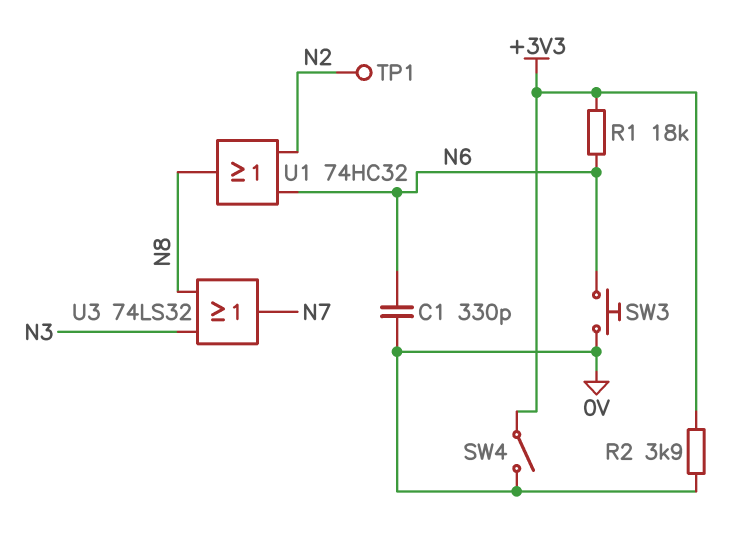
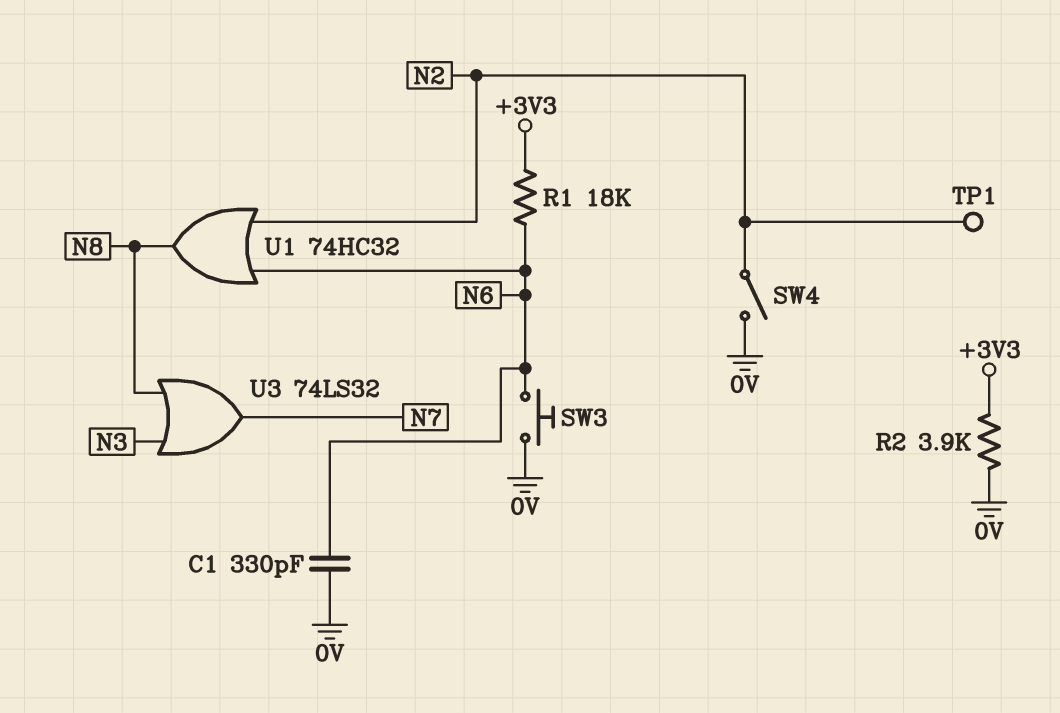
SW4: switch (+3V3, 0V) -> switch (0V, N2)

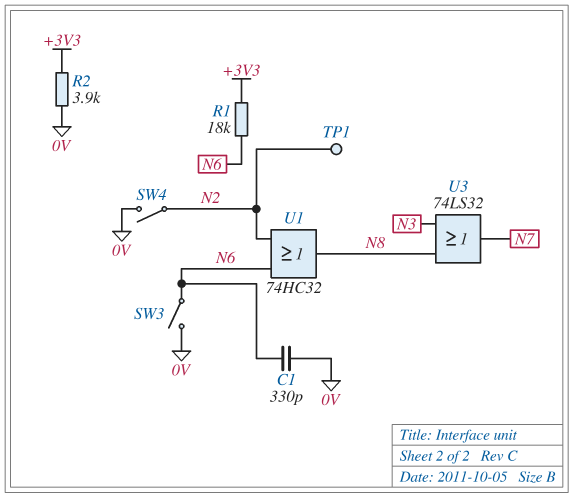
SW3: button (0V, N6) -> switch (0V, N6)

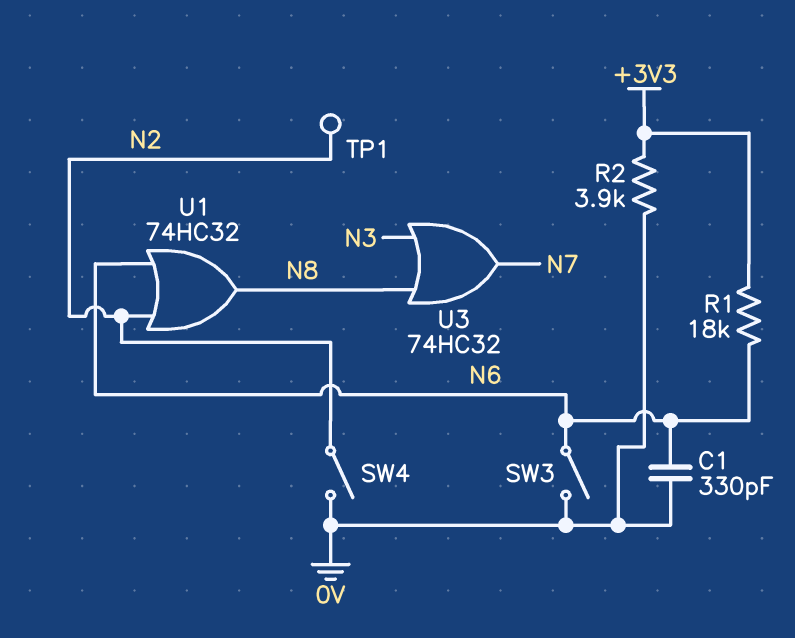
U3: OR 74LS32 (in N3, in N8, out N7) -> OR 74HC32 (in N3, in N8, out N7)

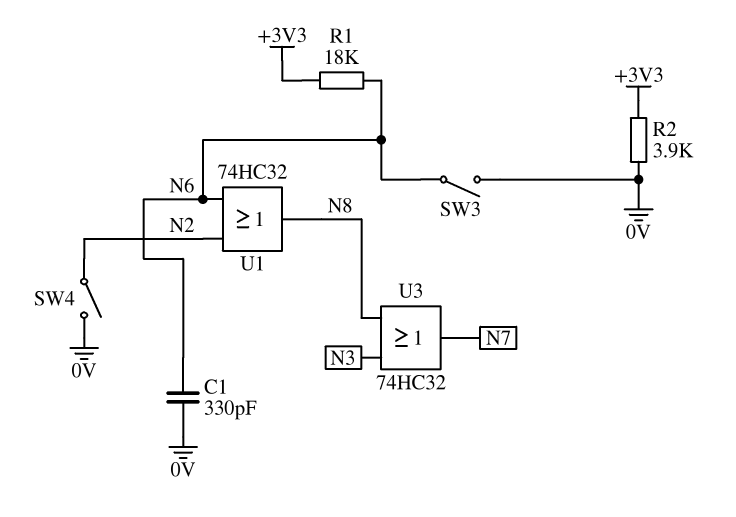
TP1: test point (N2) -> none

